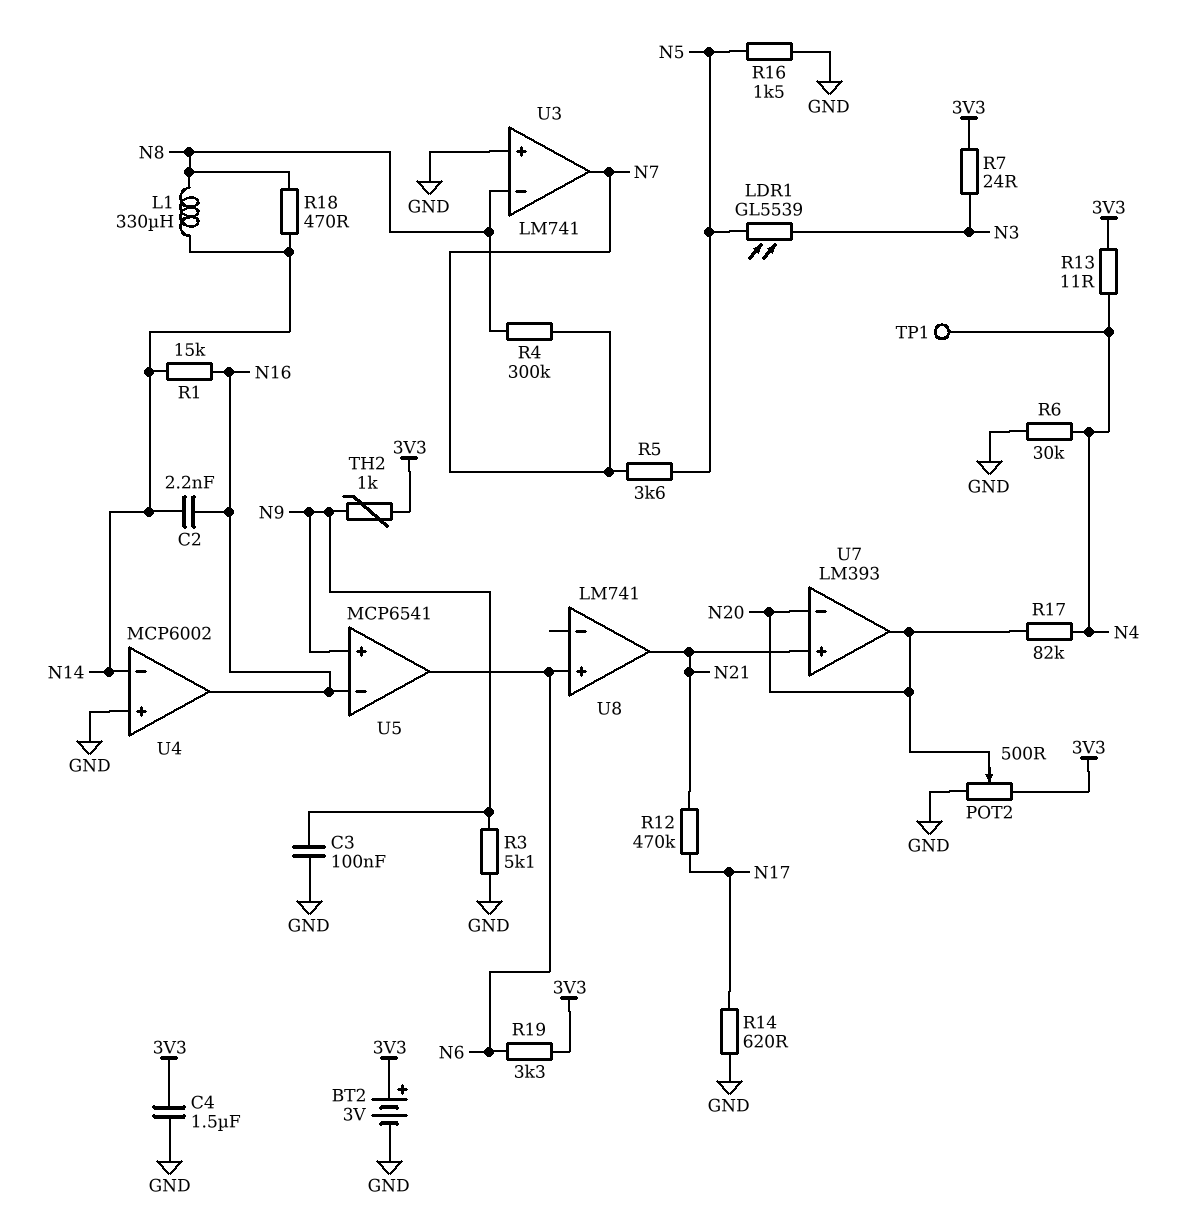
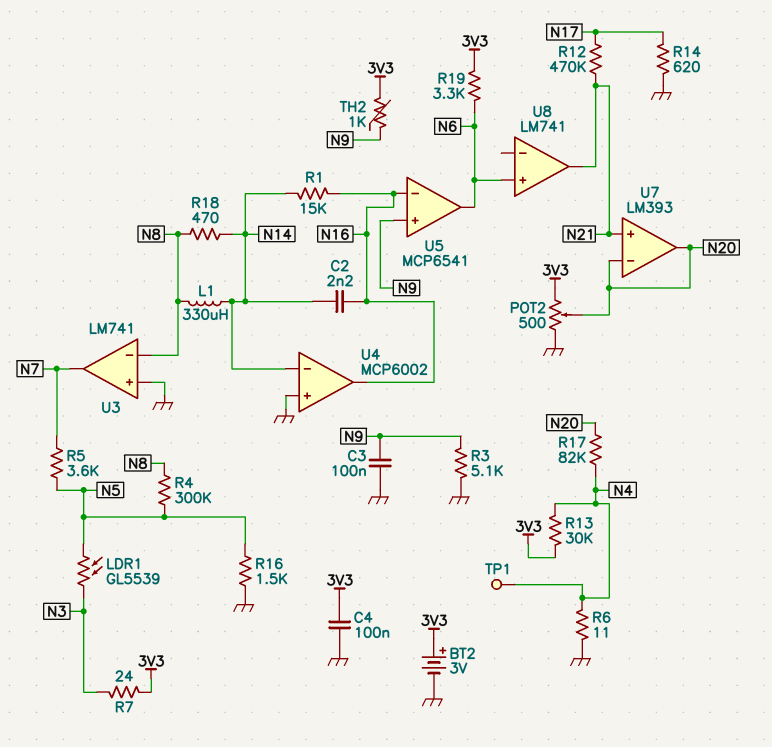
C4: 1.5uF (3V3, GND) -> 100nF (3V3, GND)
R4: 300k (N7, N8) -> 300k (N5, N8)
R6: 30k (GND, N4) -> 11 (GND, N4)
R13: 11 (3V3, N4) -> 30k (3V3, N4)

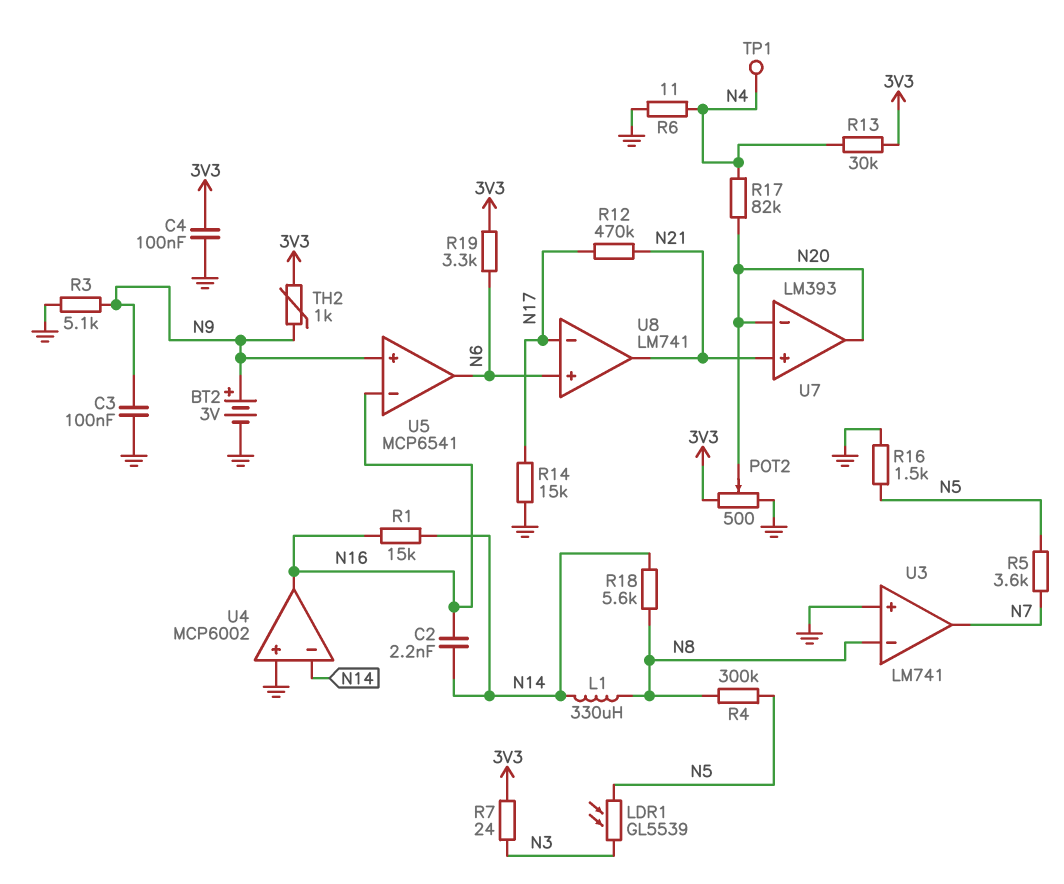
BT2: 3V (plus 3V3, minus GND) -> 3V (plus N9, minus GND)
R14: 620 (GND, N17) -> 15k (GND, N17)
R18: 470 (N8, N14) -> 5.6k (N8, N14)
U8 pin in-: none -> N17

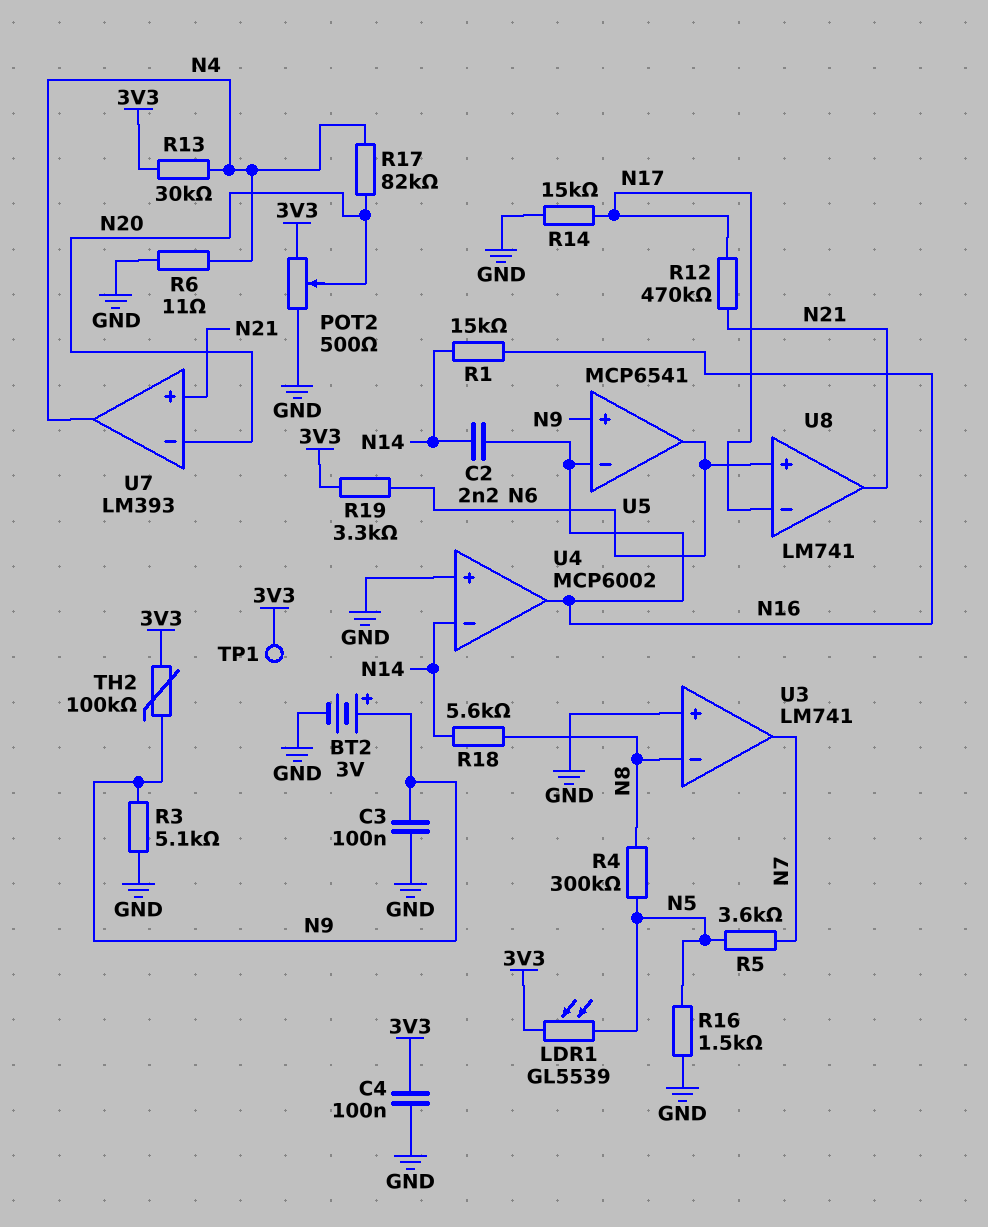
L1: 330uH (N8, N14) -> none
LDR1: GL5539 (N3, N5) -> GL5539 (3V3, N5)
R7: 24 (3V3, N3) -> none
TH2: 1k (3V3, N9) -> 100k (3V3, N9)
TP1: test point (N4) -> test point (3V3)
U7 pin out: N20 -> N4

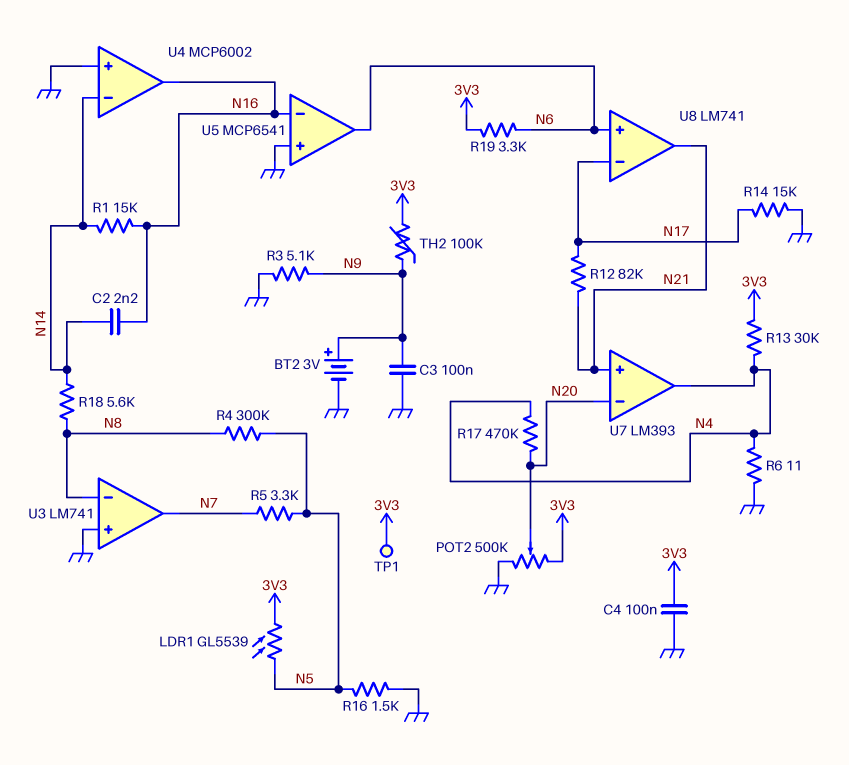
POT2: 500 (3V3, GND, wiper N20) -> 500k (3V3, GND, wiper N20)
R5: 3.6k (N5, N7) -> 3.3k (N5, N7)
R12: 470k (N17, N21) -> 82k (N17, N21)
R17: 82k (N4, N20) -> 470k (N4, N20)
U5 pin in+: N9 -> GND

